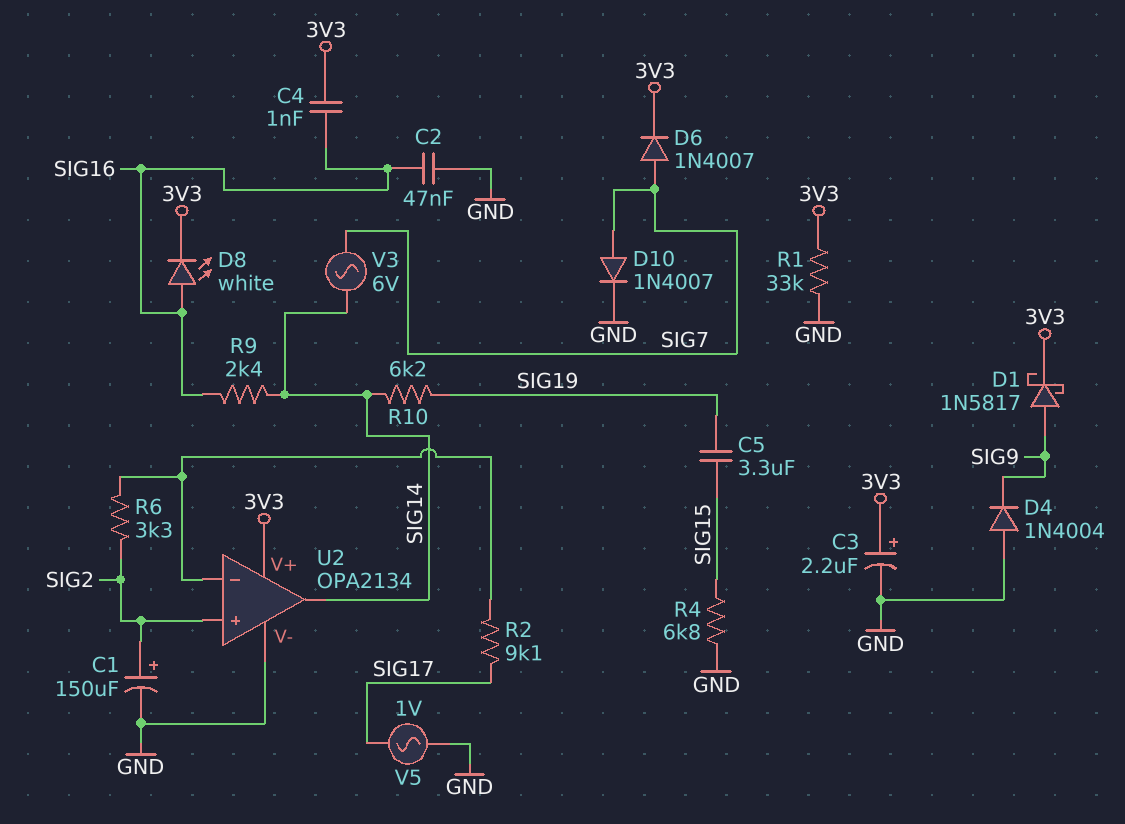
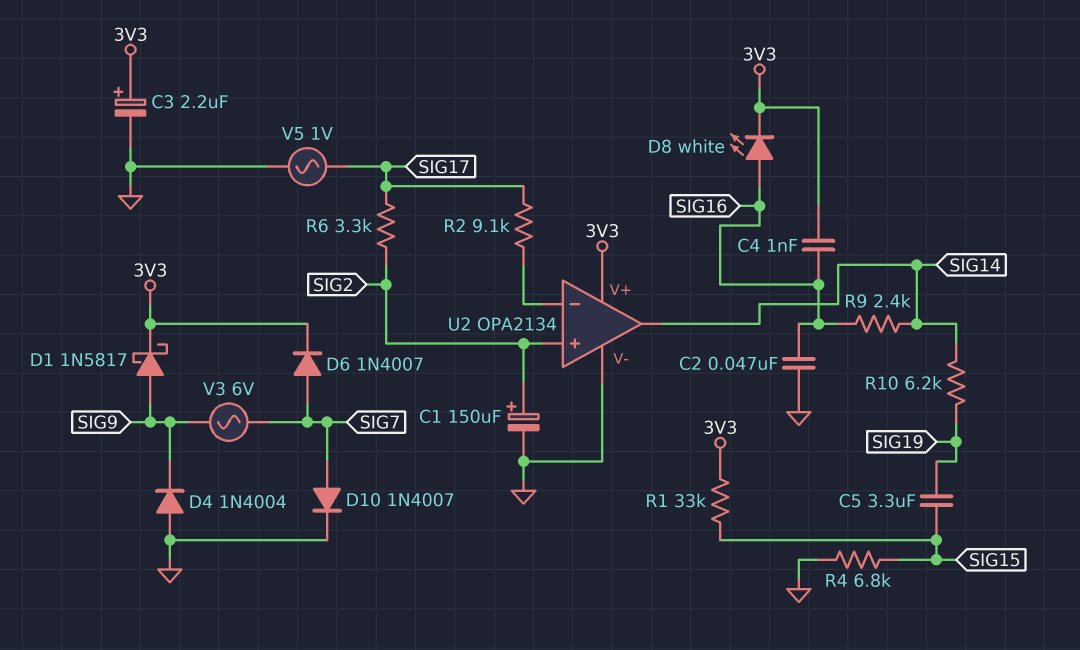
R1: 33k (3V3, GND) -> 33k (3V3, SIG15)
R6: 3.3k (SIG2, U2/in-) -> 3.3k (SIG2, SIG17)
V3: AC 6V (SIG7, SIG14) -> AC 6V (SIG7, SIG9)

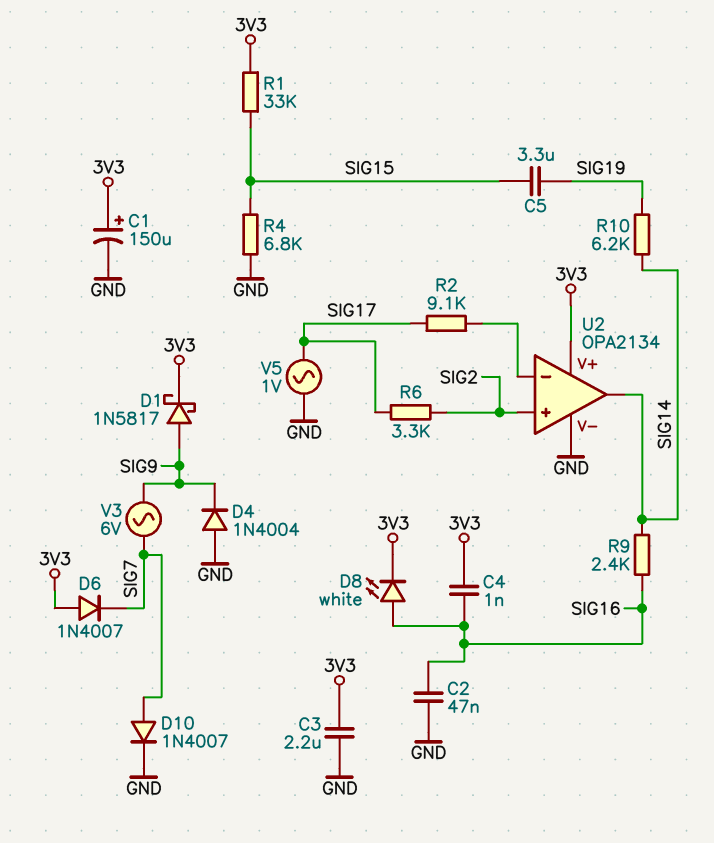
C1: 150uF (plus SIG2, minus GND) -> 150uF (plus 3V3, minus GND)
C3: 2.2uF (plus 3V3, minus GND) -> 2.2uF (3V3, GND)
D6: diode 1N4007 (A SIG7, K 3V3) -> diode 1N4007 (A 3V3, K SIG7)

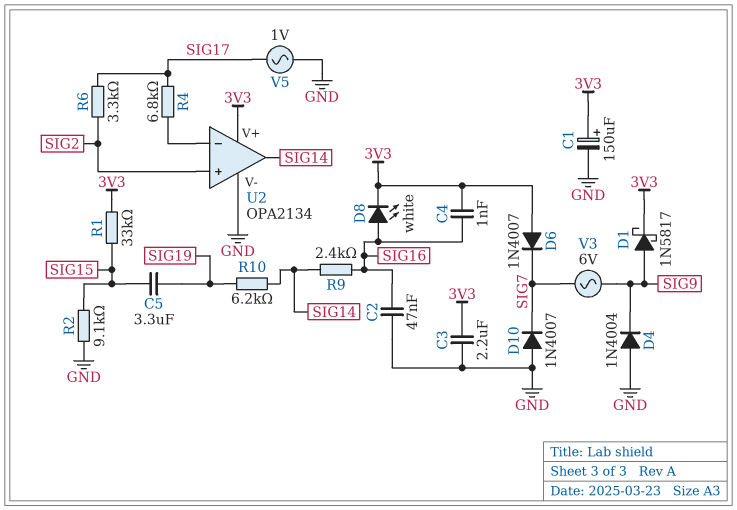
D10: diode 1N4007 (A SIG7, K GND) -> diode 1N4007 (A GND, K SIG7)
R2: 9.1k (SIG17, U2/in-) -> 9.1k (GND, SIG15)
R4: 6.8k (GND, SIG15) -> 6.8k (SIG17, U2/in-)

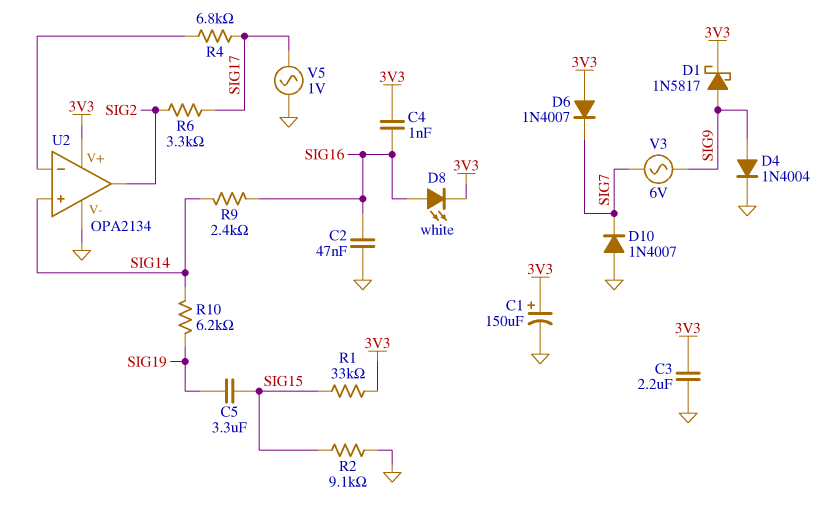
D4: diode 1N4004 (A GND, K SIG9) -> diode 1N4004 (A SIG9, K GND)
U2 pin in+: SIG2 -> SIG14
U2 pin out: SIG14 -> SIG2

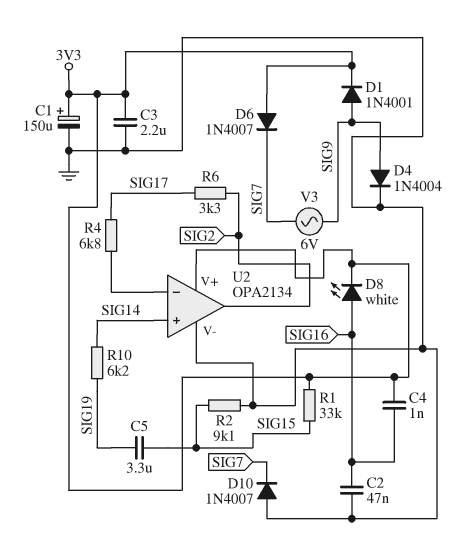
D1: schottky 1N5817 (A SIG9, K 3V3) -> diode 1N4001 (A SIG9, K 3V3)
R9: 2.4k (SIG14, SIG16) -> none
V5: AC 1V (GND, SIG17) -> none

